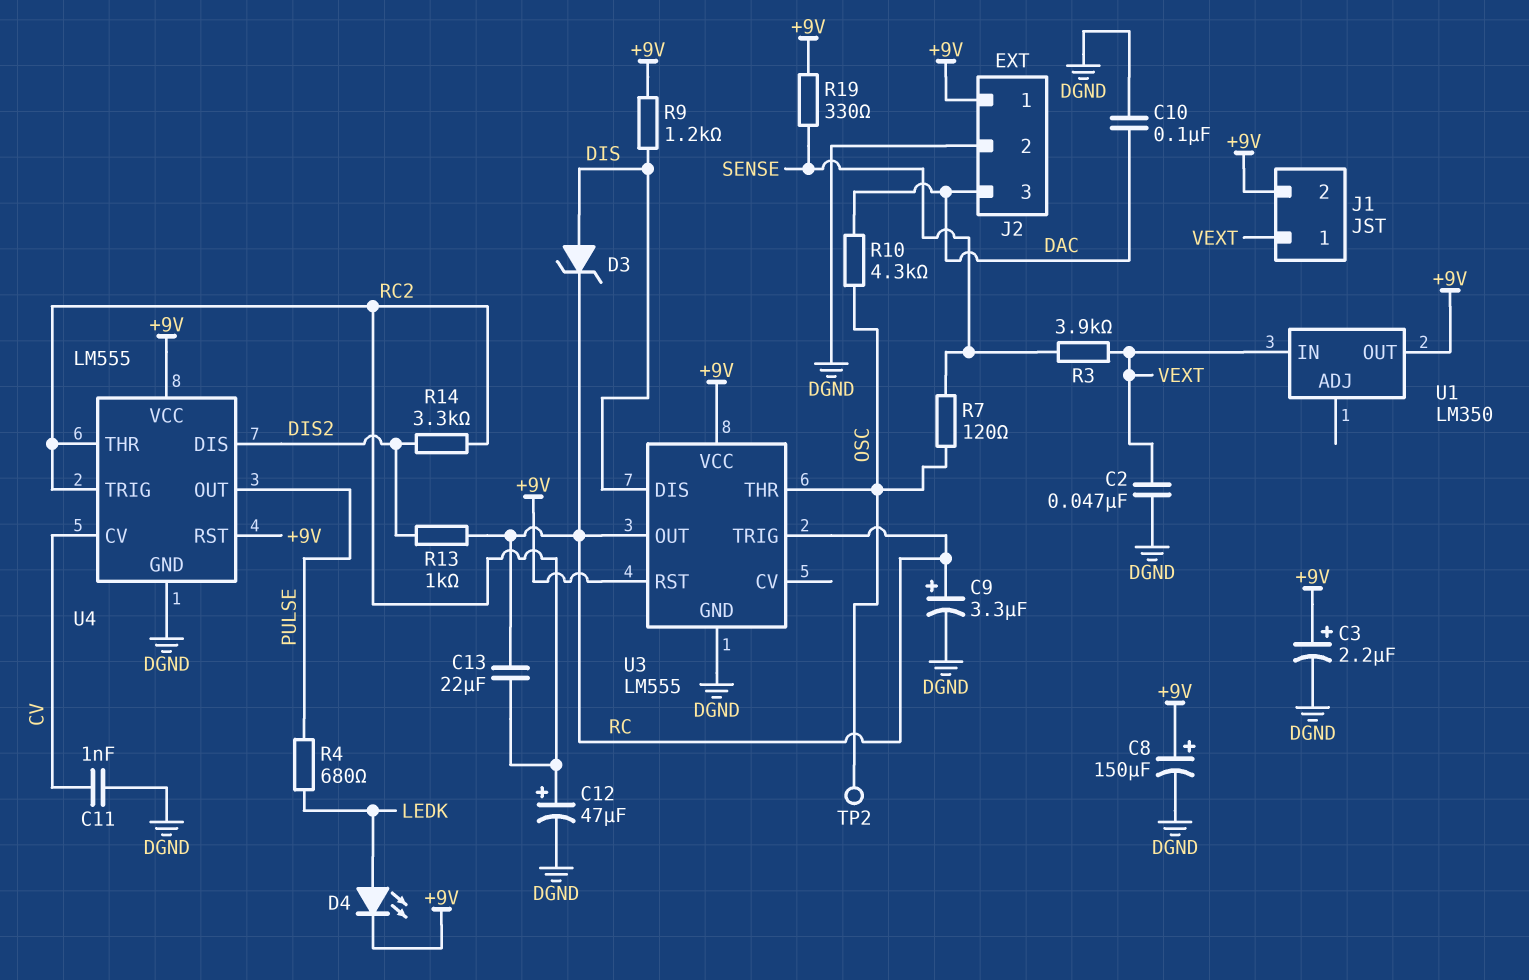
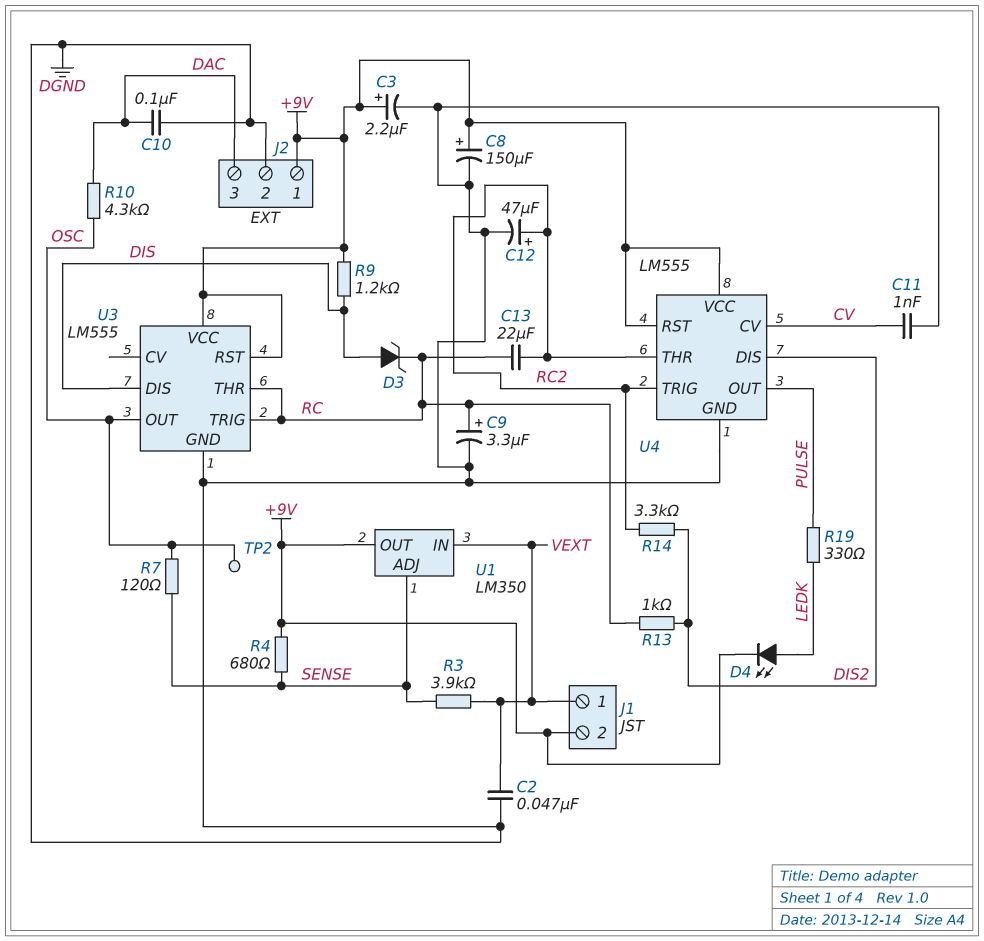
R4: 680 (LEDK, PULSE) -> 680 (+9V, SENSE)
R19: 330 (+9V, SENSE) -> 330 (LEDK, PULSE)
U1 pin ADJ: none -> SENSE
U3 pin OUT: RC -> OSC
U3 pin THR: OSC -> RC

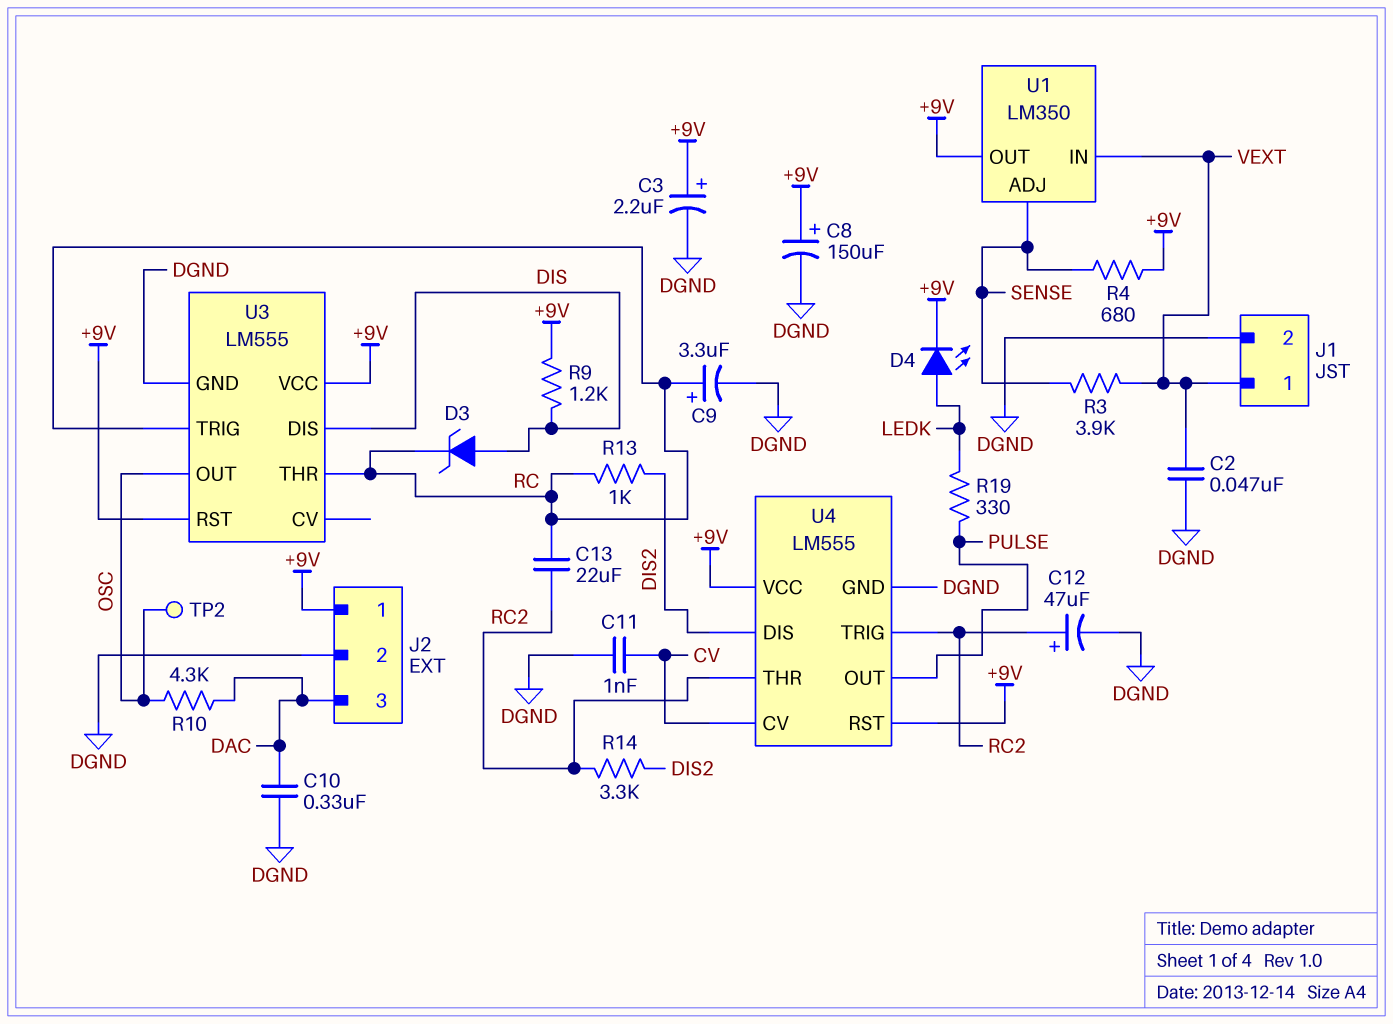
C10: 100nF (DAC, DGND) -> 330nF (DAC, DGND)
J1 pin 2: +9V -> DGND
R7: 120 (OSC, SENSE) -> none

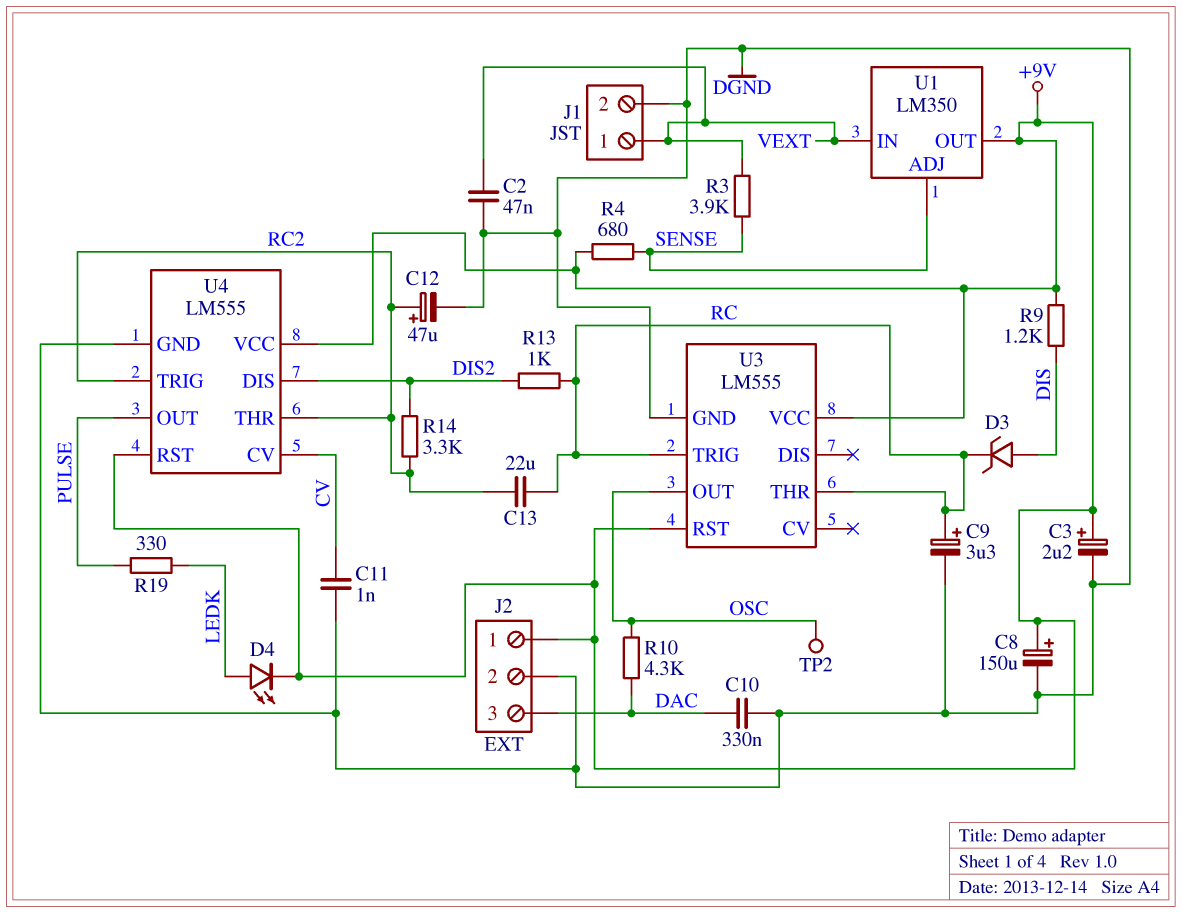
U3 pin DIS: DIS -> none

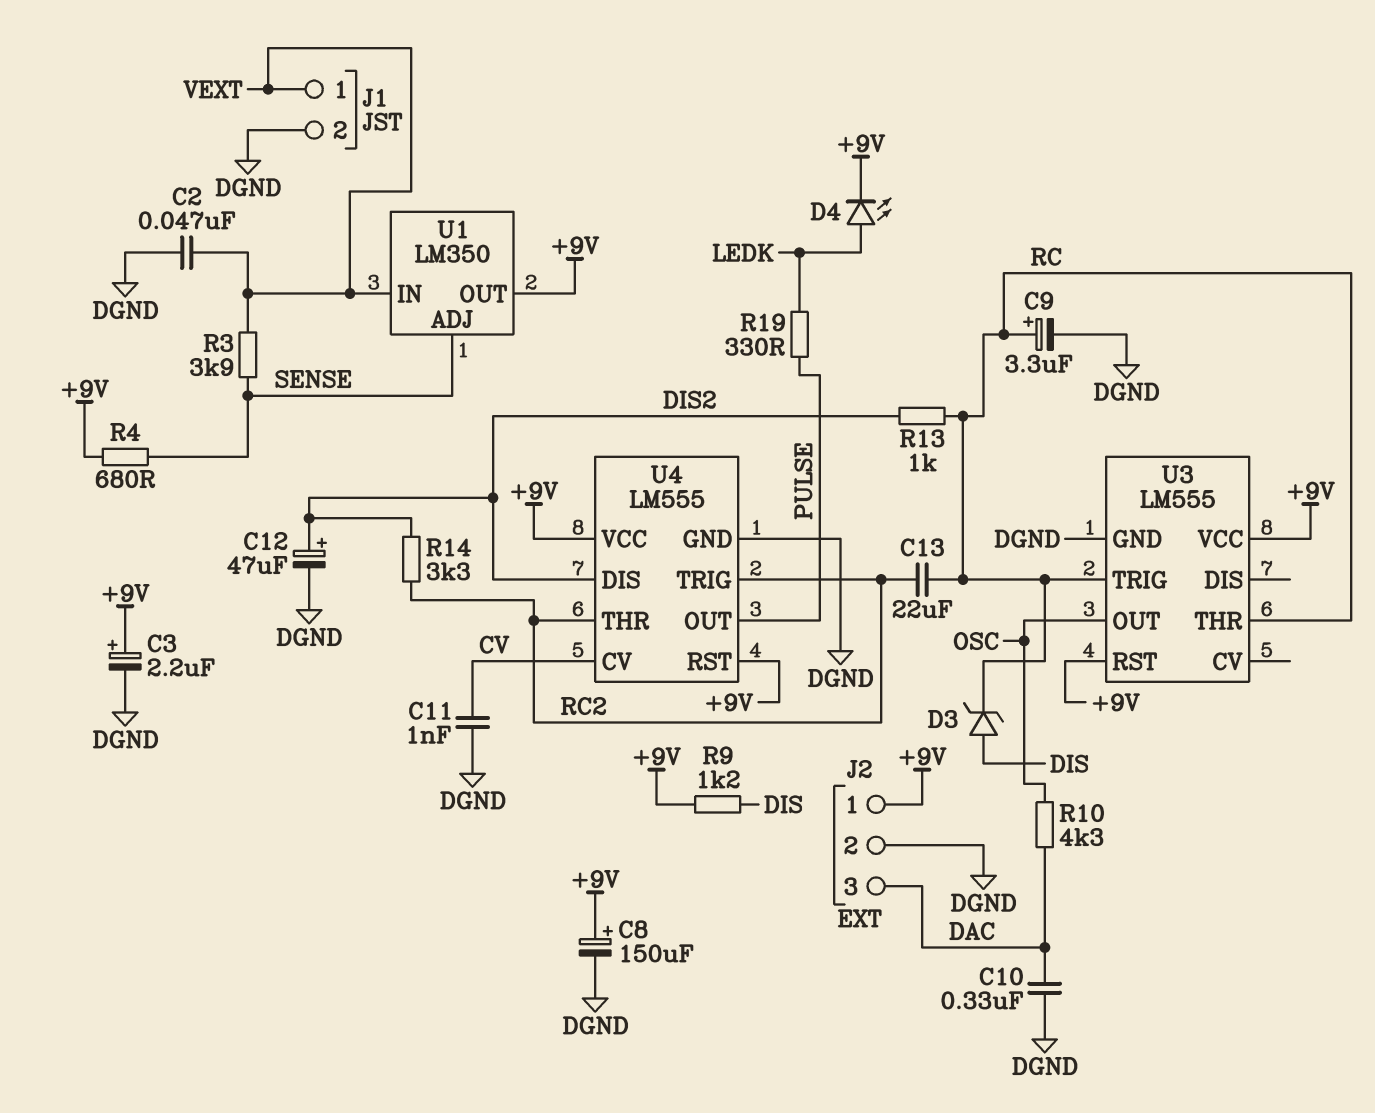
C12: 47uF (plus RC2, minus DGND) -> 47uF (plus DIS2, minus DGND)
TP2: test point (OSC) -> none

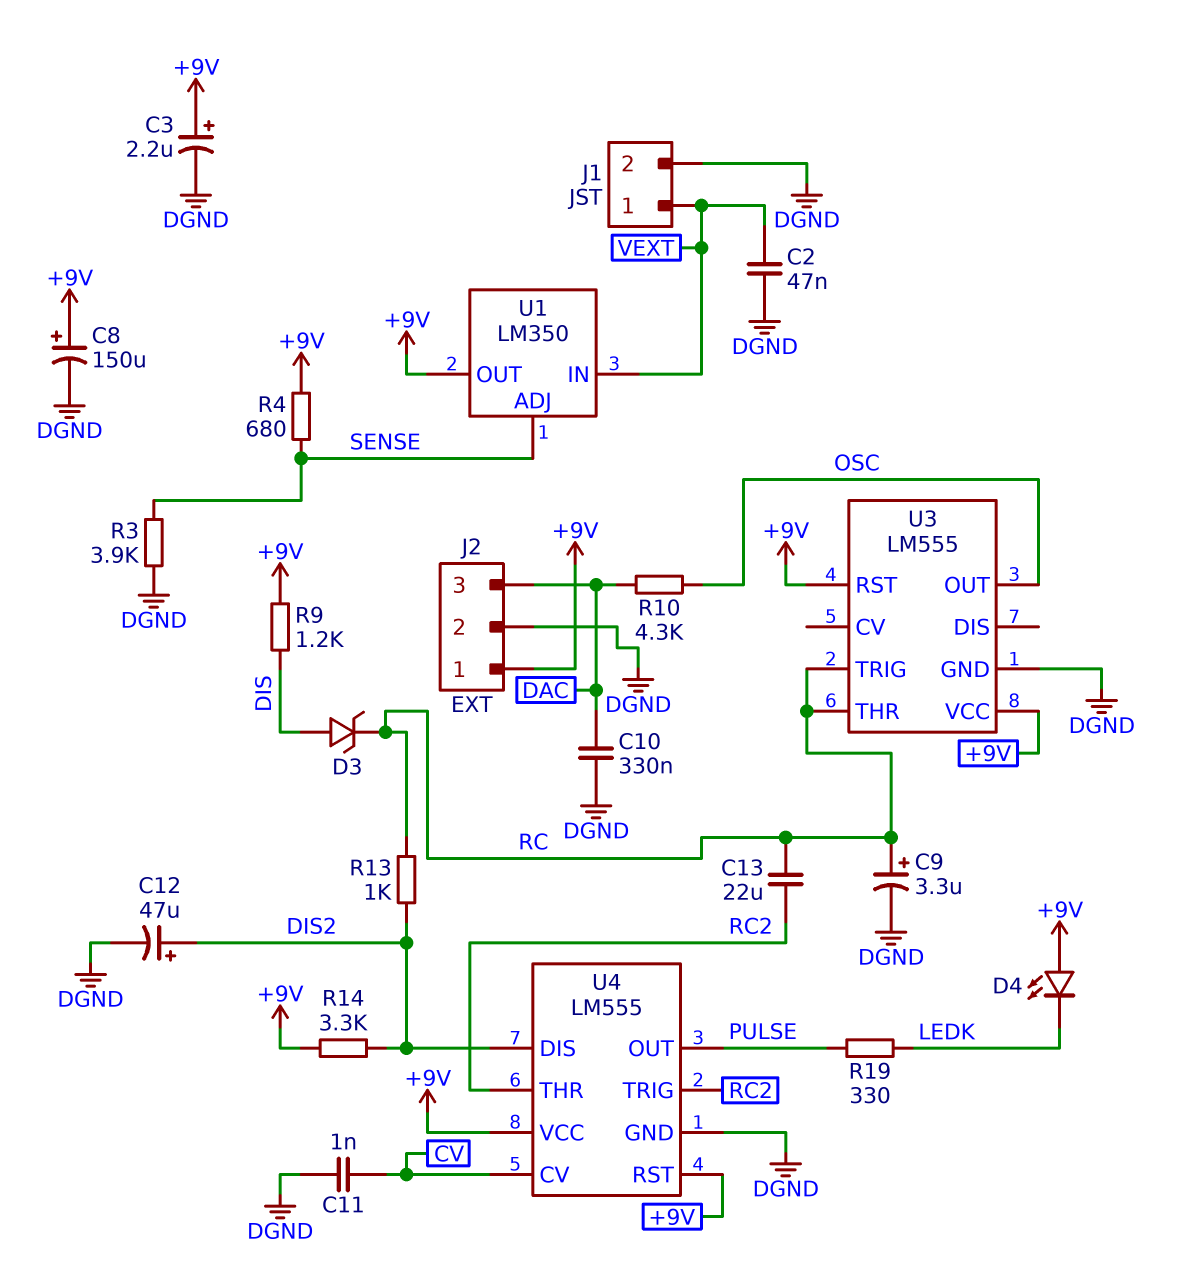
D4: LED (A LEDK, K +9V) -> LED (A +9V, K LEDK)
R3: 3.9k (SENSE, VEXT) -> 3.9k (DGND, SENSE)
R14: 3.3k (DIS2, RC2) -> 3.3k (+9V, DIS2)

